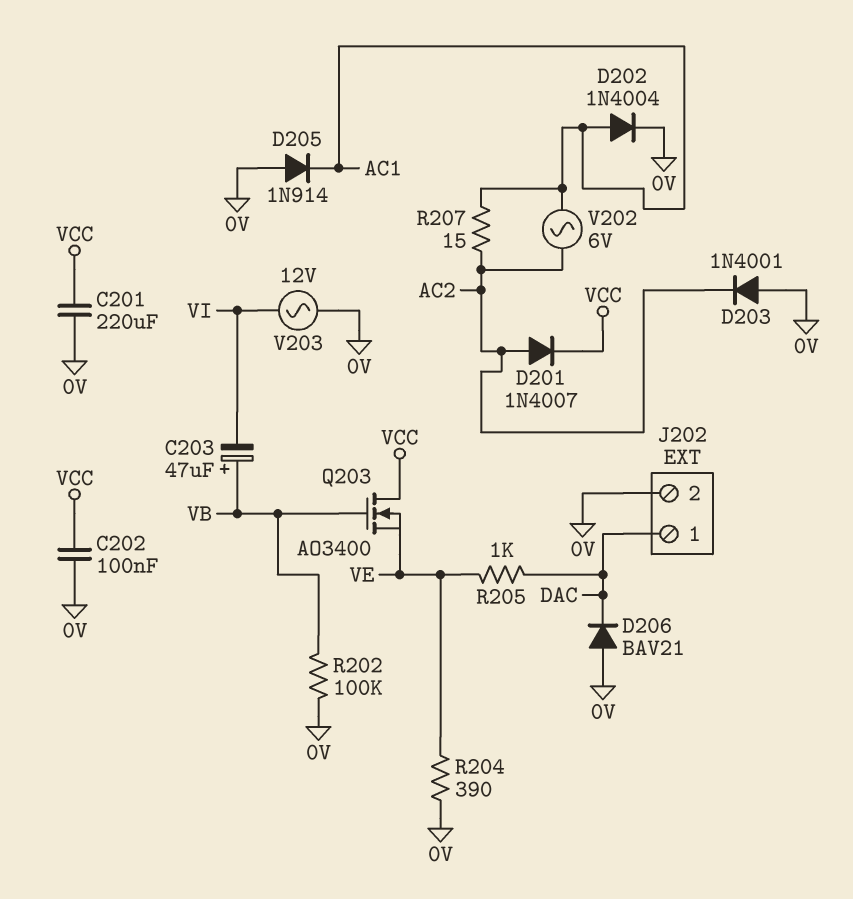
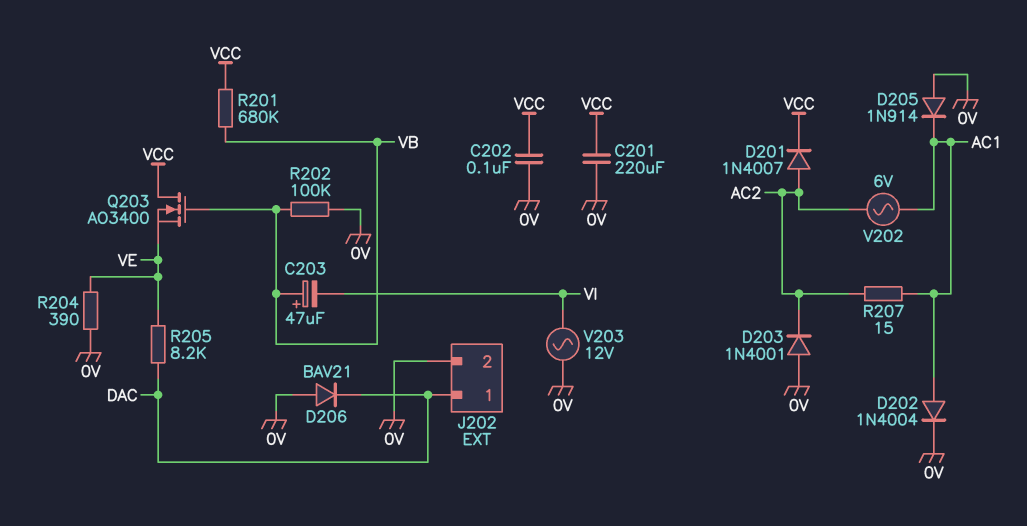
R201: none -> 680k (VB, VCC)
R205: 1k (DAC, VE) -> 8.2k (DAC, VE)

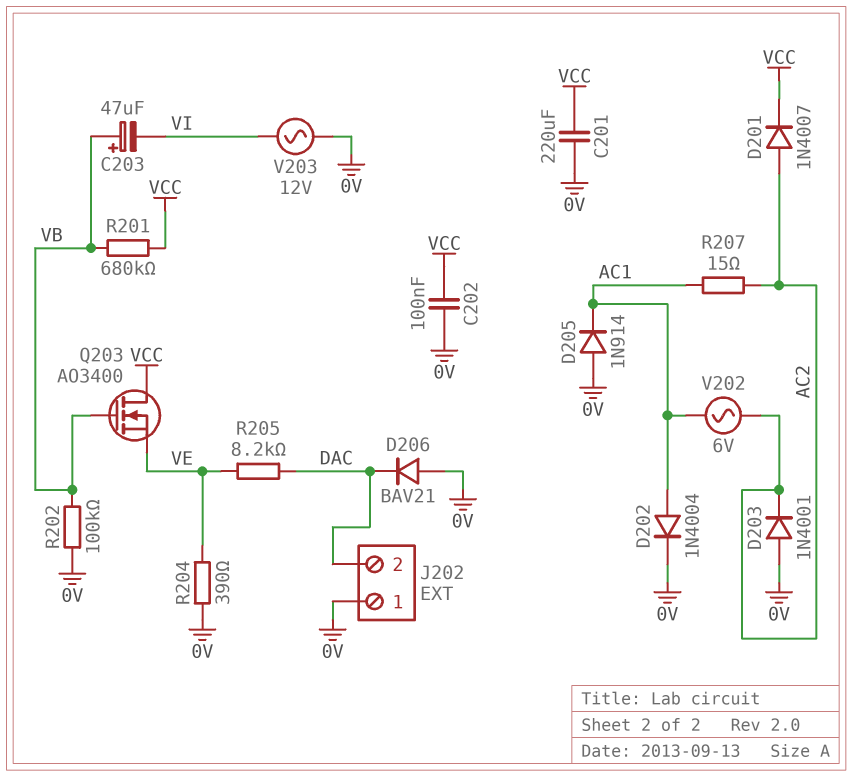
J202 pin 1: DAC -> 0V
J202 pin 2: 0V -> DAC

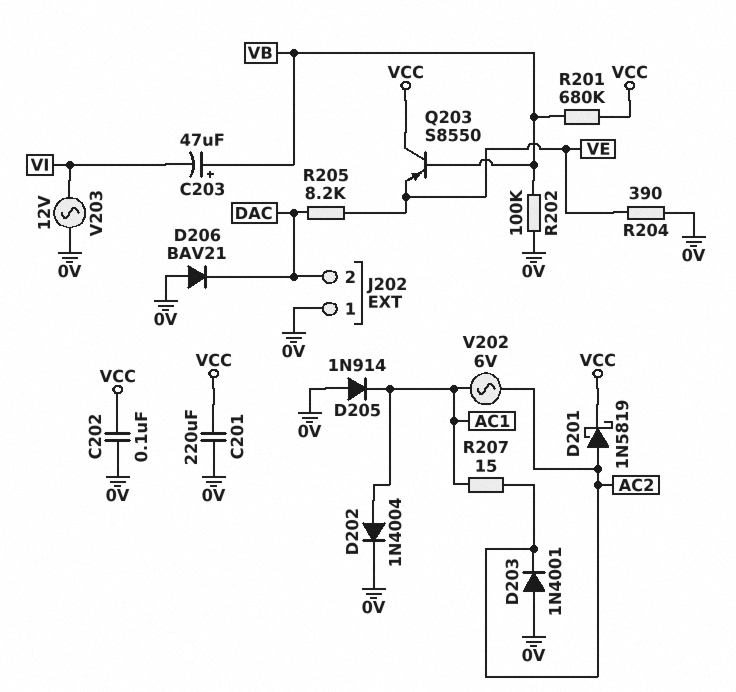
D201: diode 1N4007 (A AC2, K VCC) -> schottky 1N5819 (A AC2, K VCC)
Q203: NMOS AO3400 (G VB, D VCC, S VE) -> PNP S8550 (B VB, C VCC, E VE)

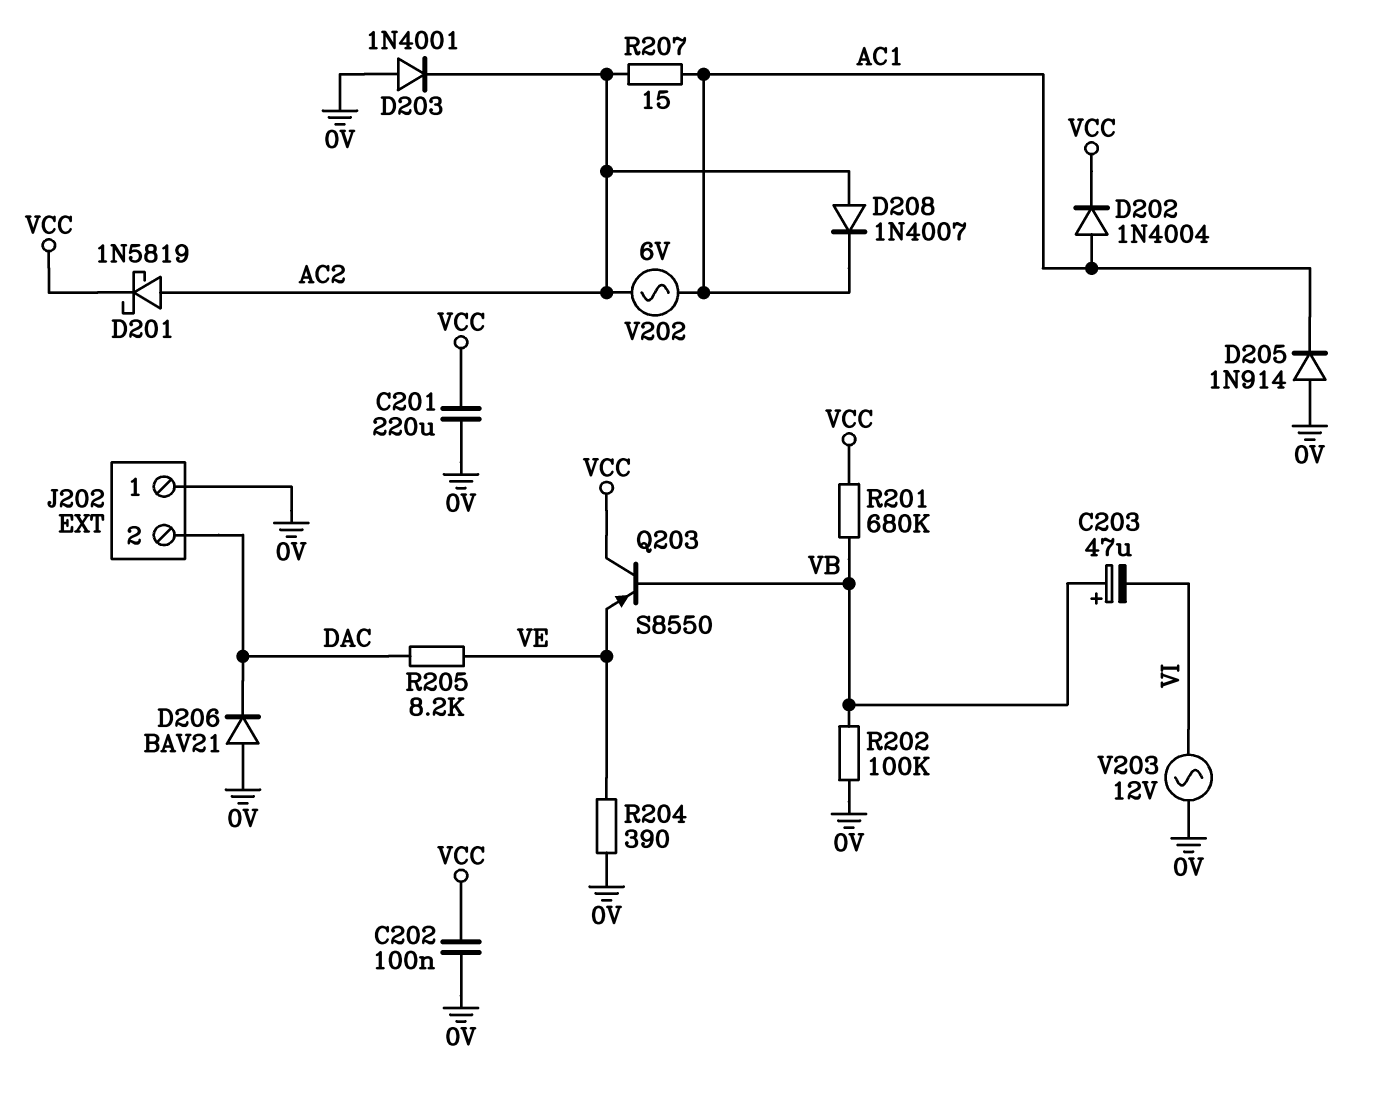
D202: diode 1N4004 (A AC1, K 0V) -> diode 1N4004 (A AC1, K VCC)
D208: none -> diode 1N4007 (A AC2, K AC1)

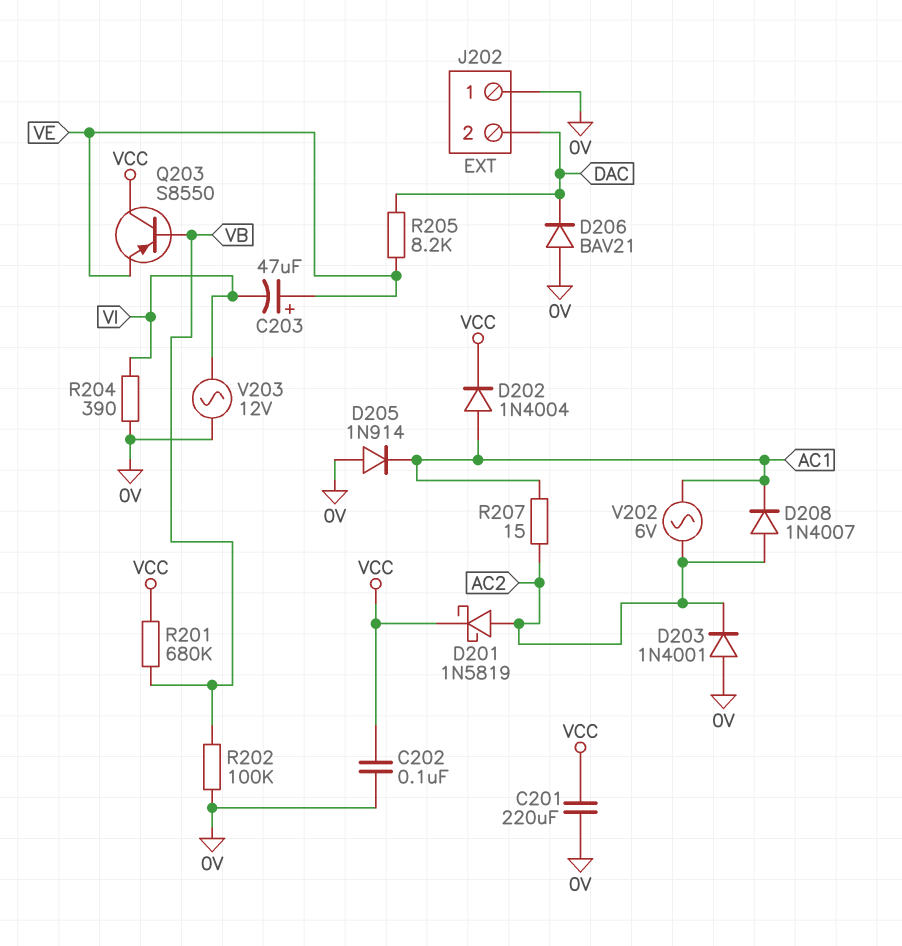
C203: 47uF (plus VB, minus VI) -> 47uF (plus VE, minus VI)
R204: 390 (0V, VE) -> 390 (0V, VI)

